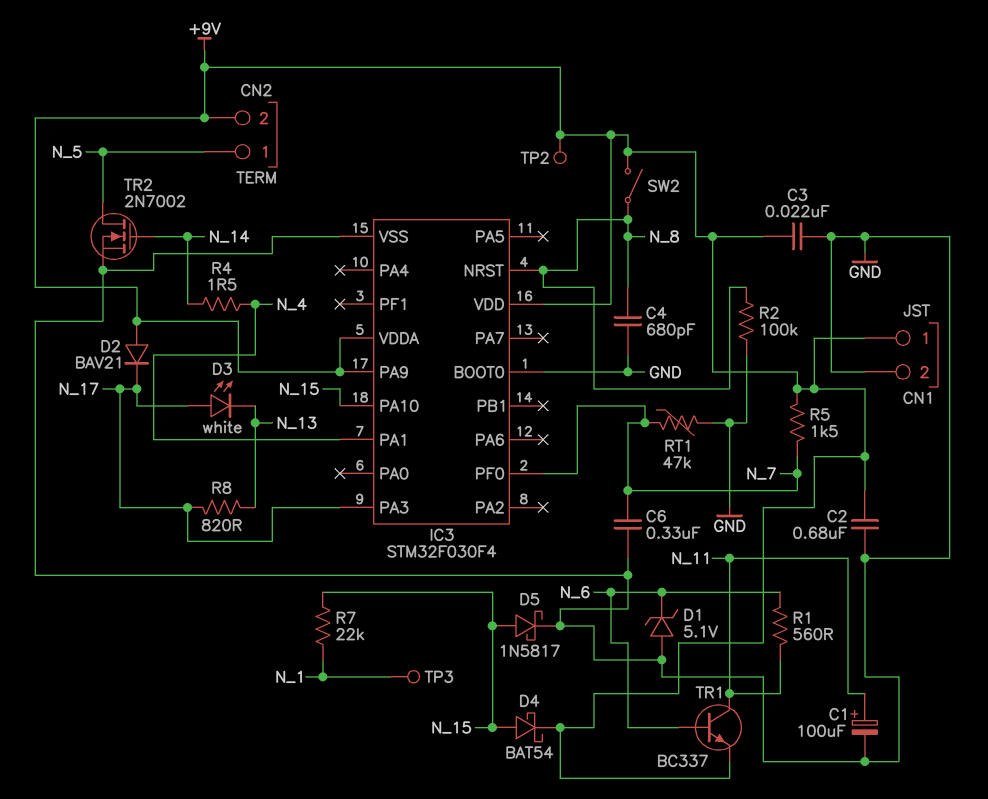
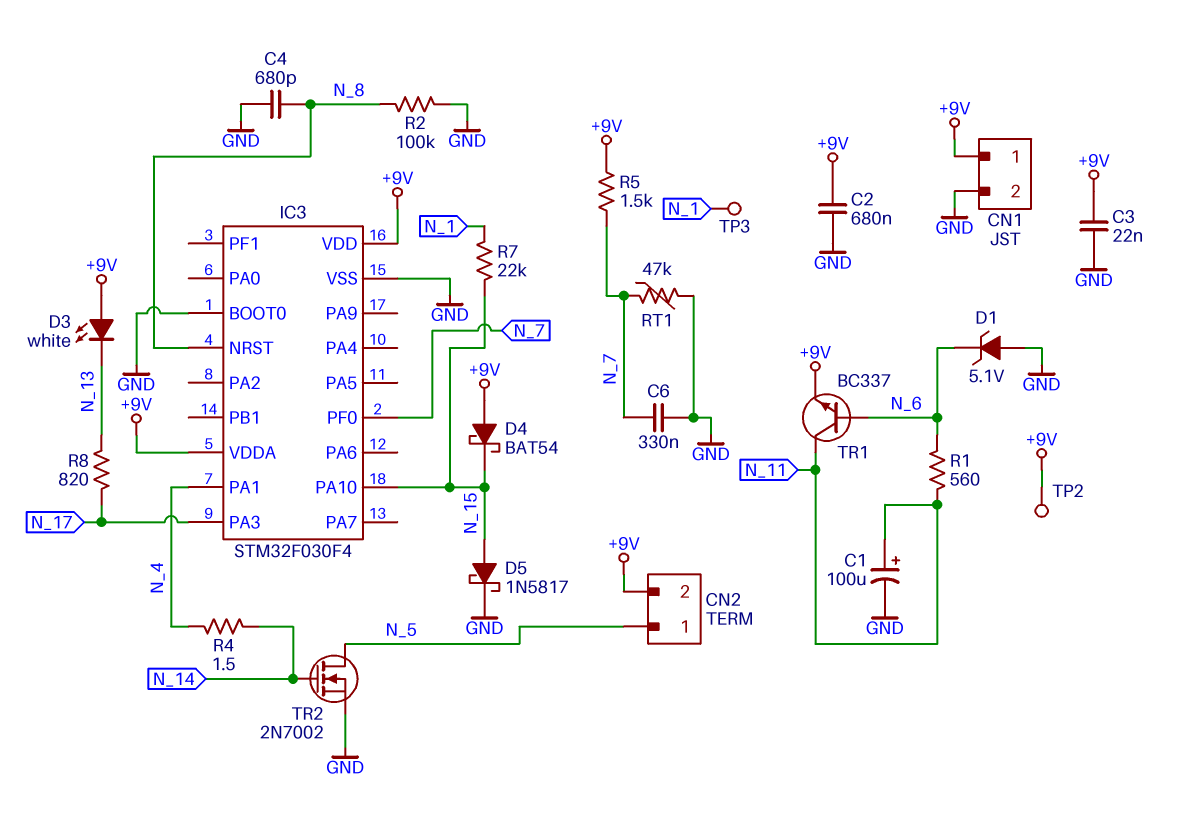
D2: diode BAV21 (A +9V, K N_17) -> none
D3: LED white (A N_17, K N_13) -> LED white (A +9V, K N_13)
D4: schottky BAT54 (A N_15, K +9V) -> schottky BAT54 (A +9V, K N_15)
IC3 pin PA9: +9V -> none
SW2: switch (+9V, N_8) -> none

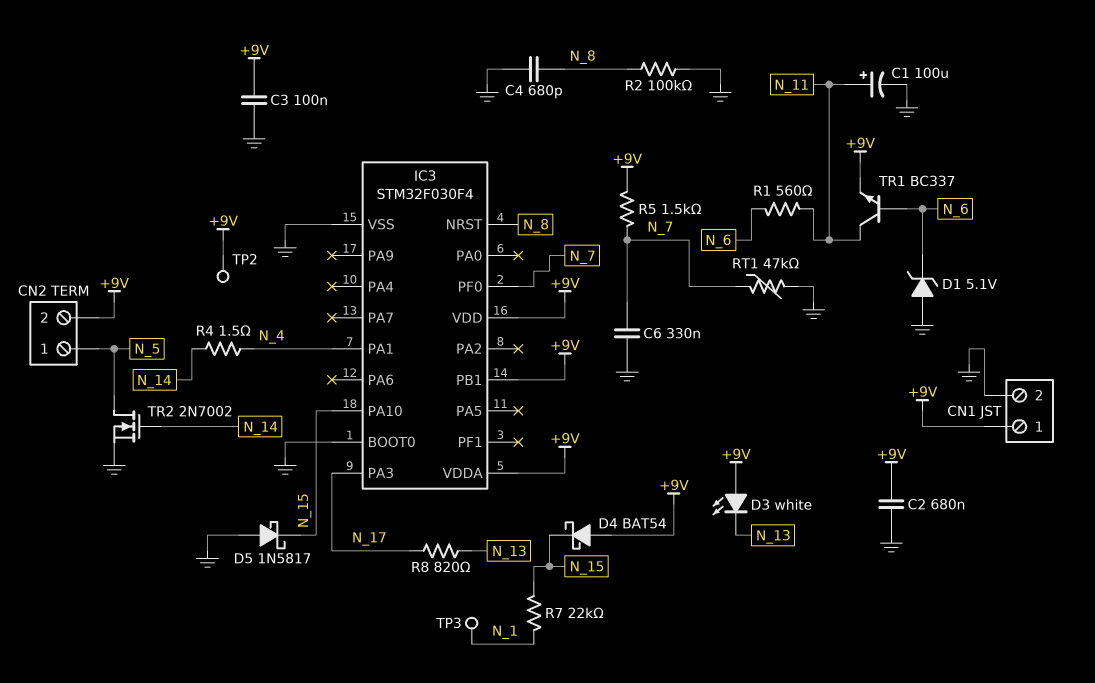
C3: 22nF (+9V, GND) -> 100nF (+9V, GND)
D5: schottky 1N5817 (A N_15, K GND) -> schottky 1N5817 (A GND, K N_15)
IC3 pin PB1: none -> +9V

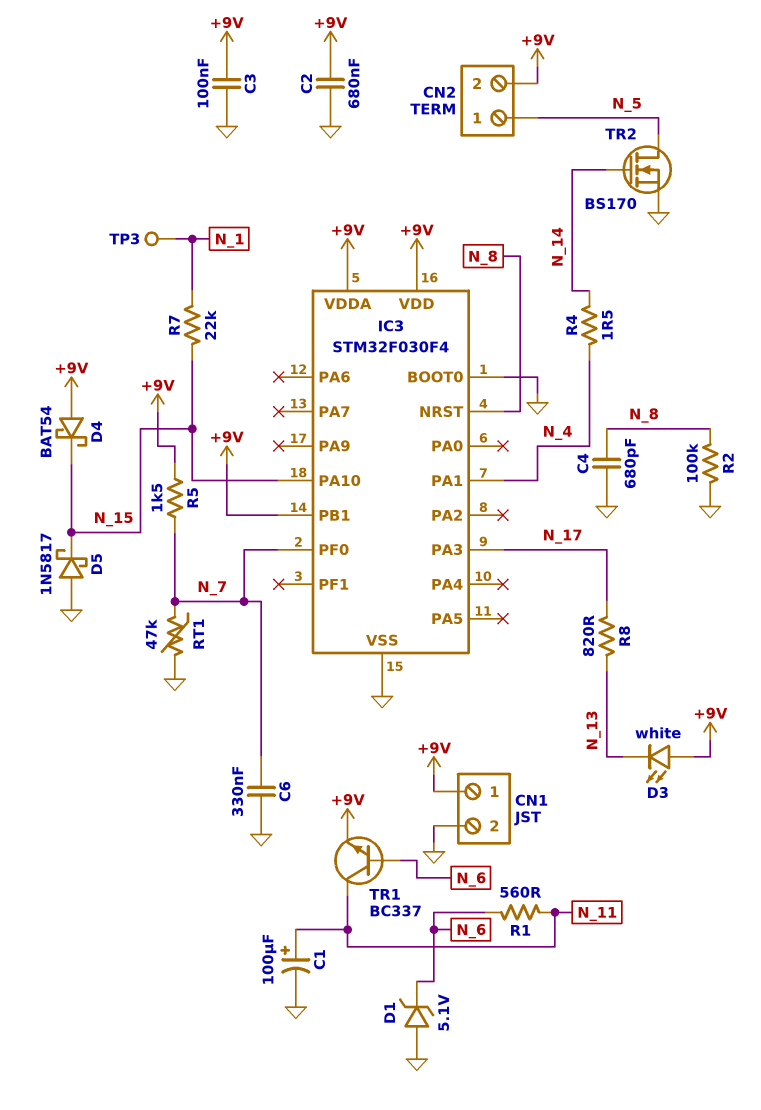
TP2: test point (+9V) -> none
TR2: NMOS 2N7002 (G N_14, D N_5, S GND) -> NMOS BS170 (G N_14, D N_5, S GND)

